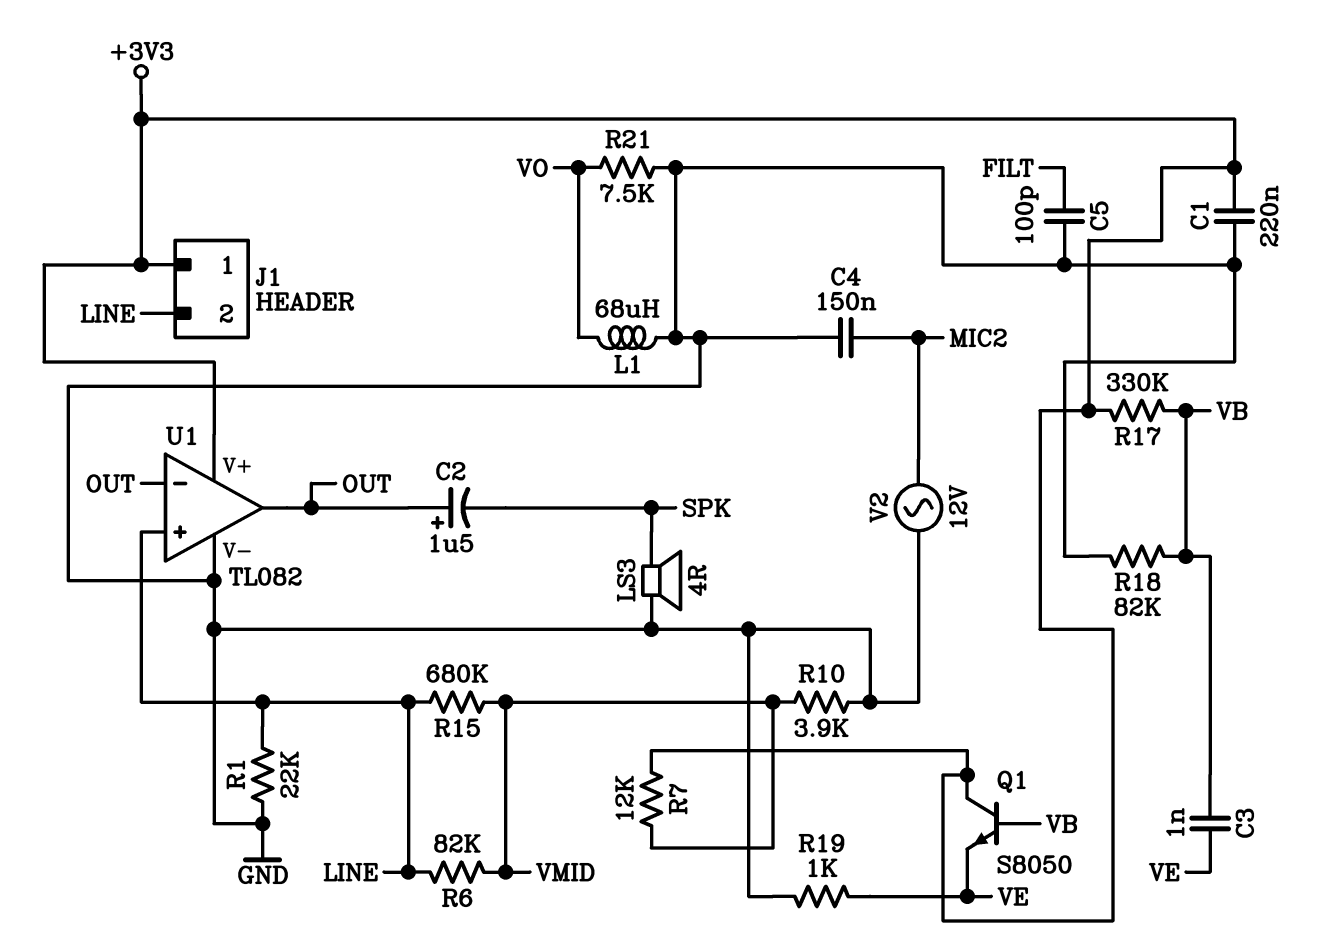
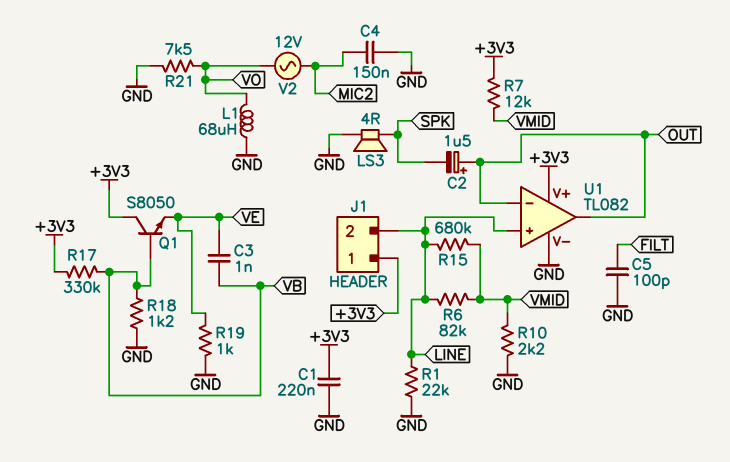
R10: 3.9k (GND, VMID) -> 2.2k (GND, VMID)
R18: 82k (GND, VB) -> 1.2k (GND, VB)
V2: AC 12V (GND, MIC2) -> AC 12V (MIC2, VO)

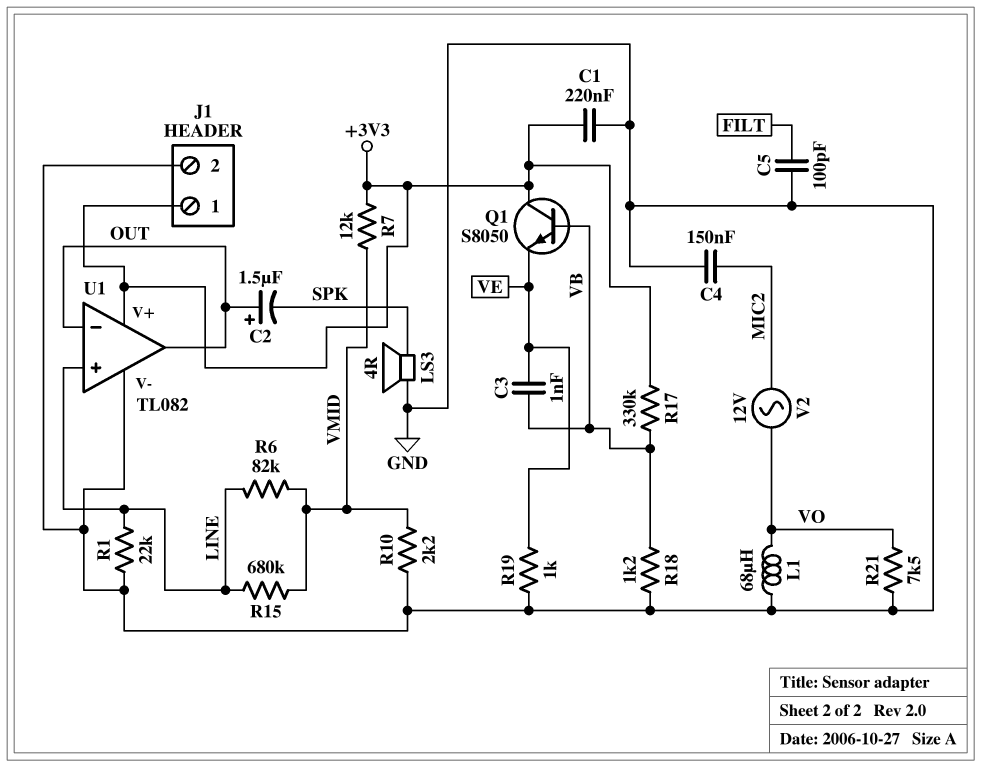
J1 pin 2: LINE -> GND

